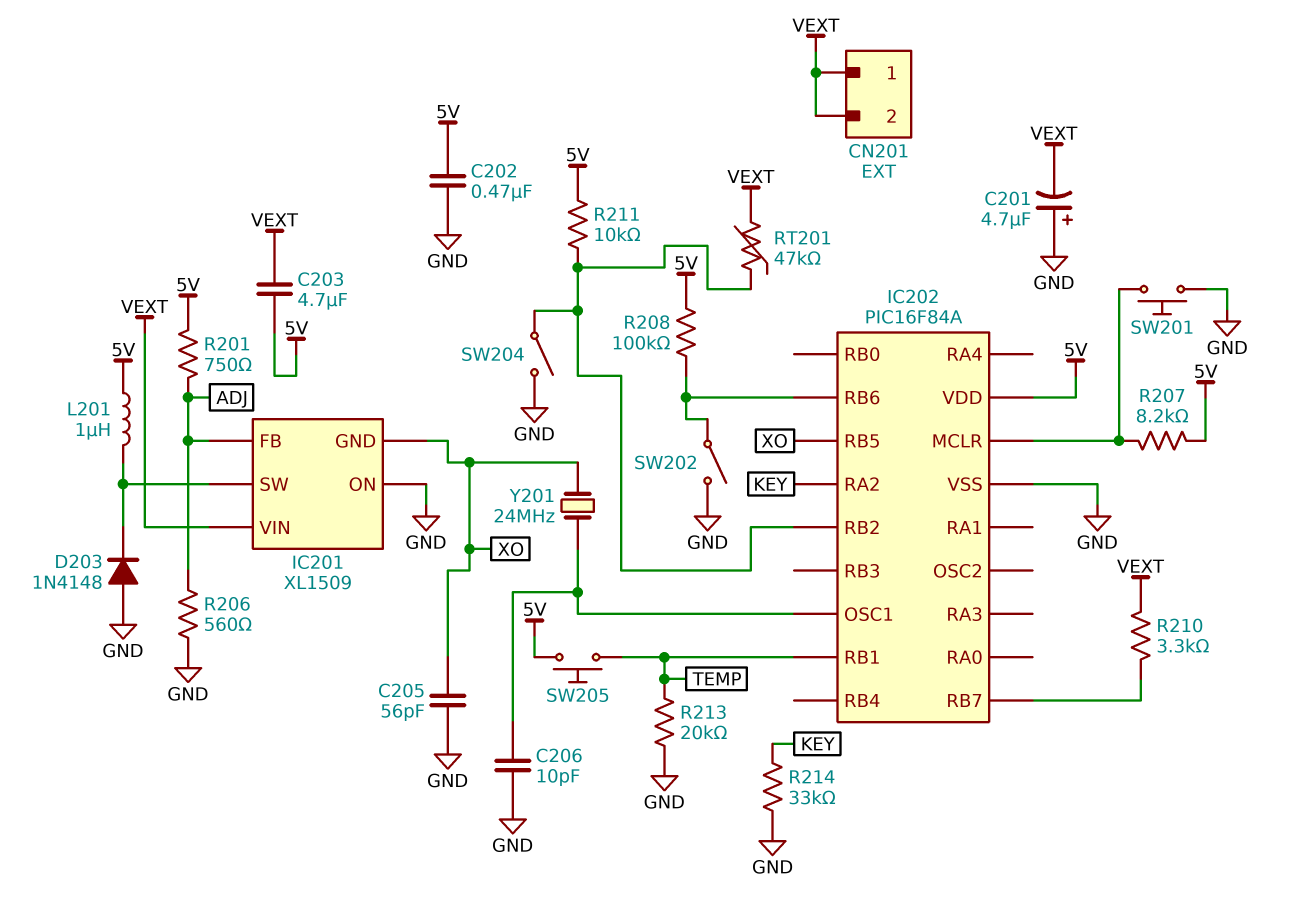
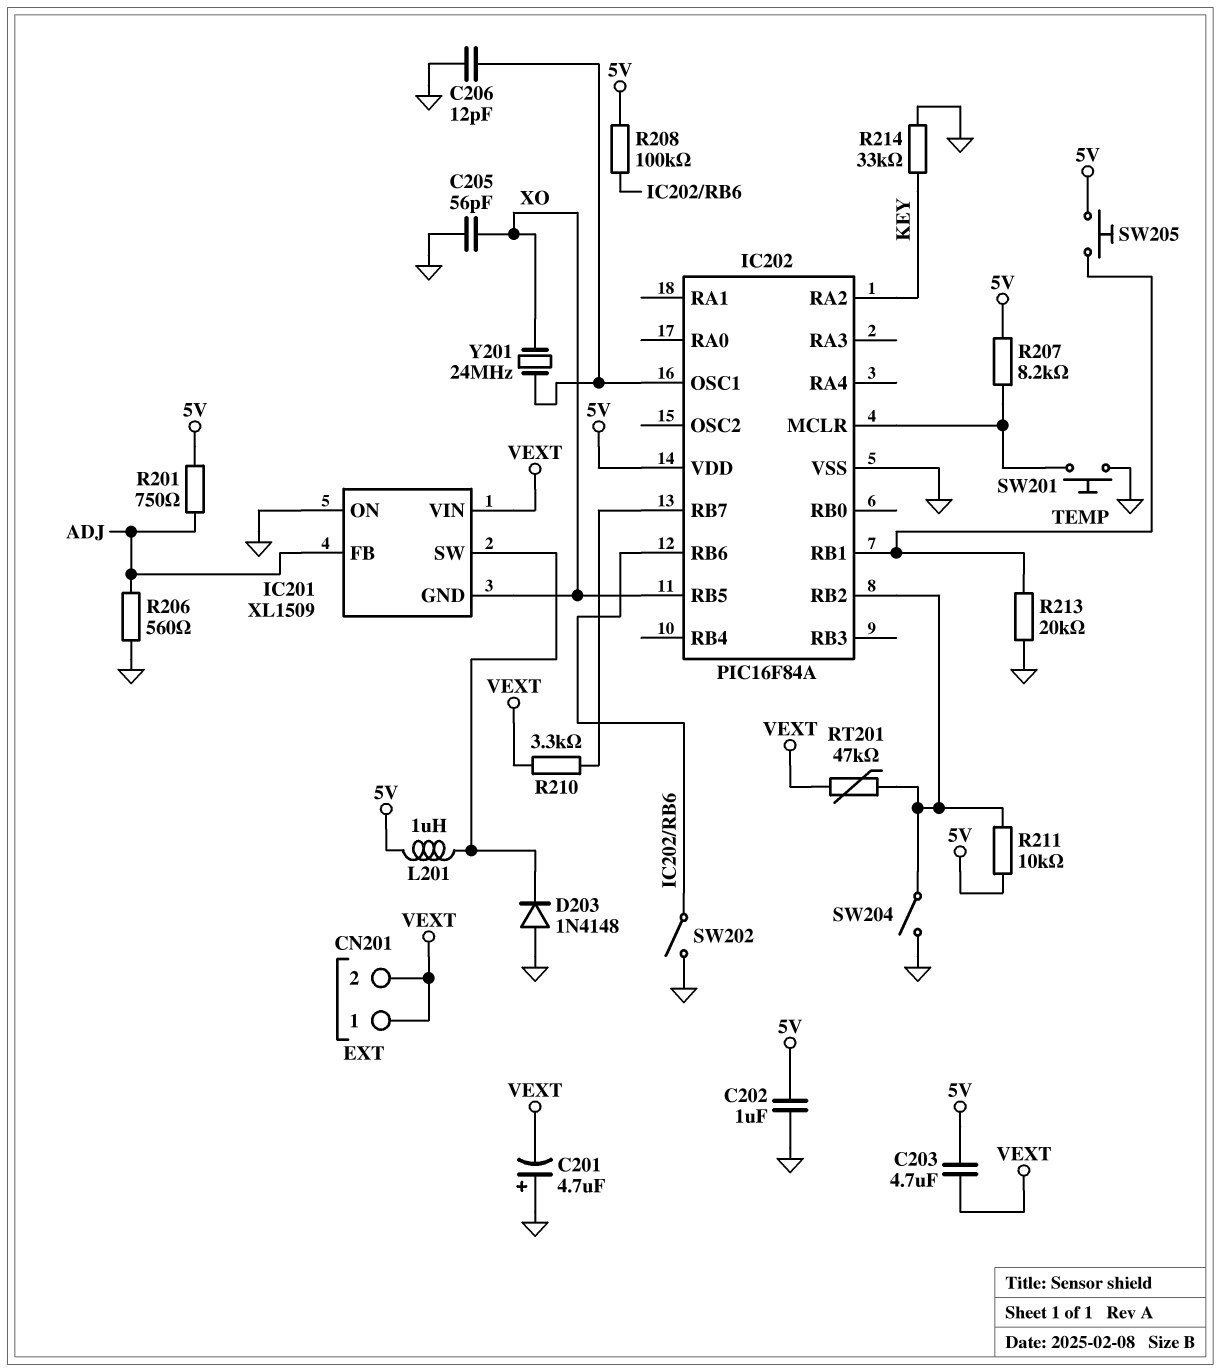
C202: 470nF (5V, GND) -> 1uF (5V, GND)
C206: 10pF (GND, IC202/OSC1) -> 12pF (GND, IC202/OSC1)

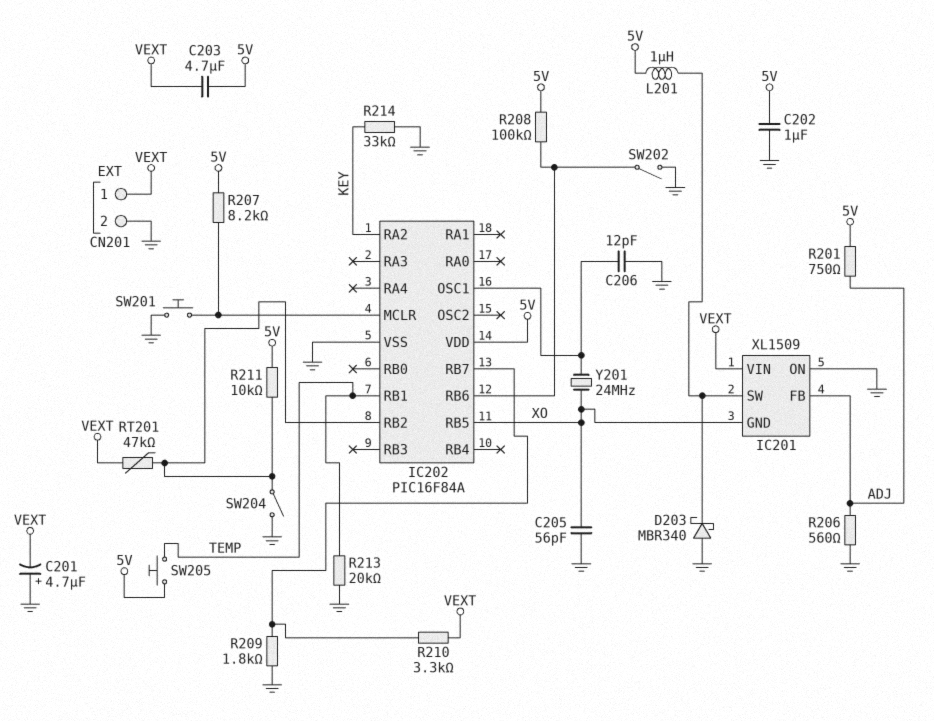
CN201 pin 2: VEXT -> GND
D203: diode 1N4148 (A GND, K IC201/SW) -> schottky MBR340 (A GND, K IC201/SW)
R209: none -> 1.8k (GND, IC202/RB7)

